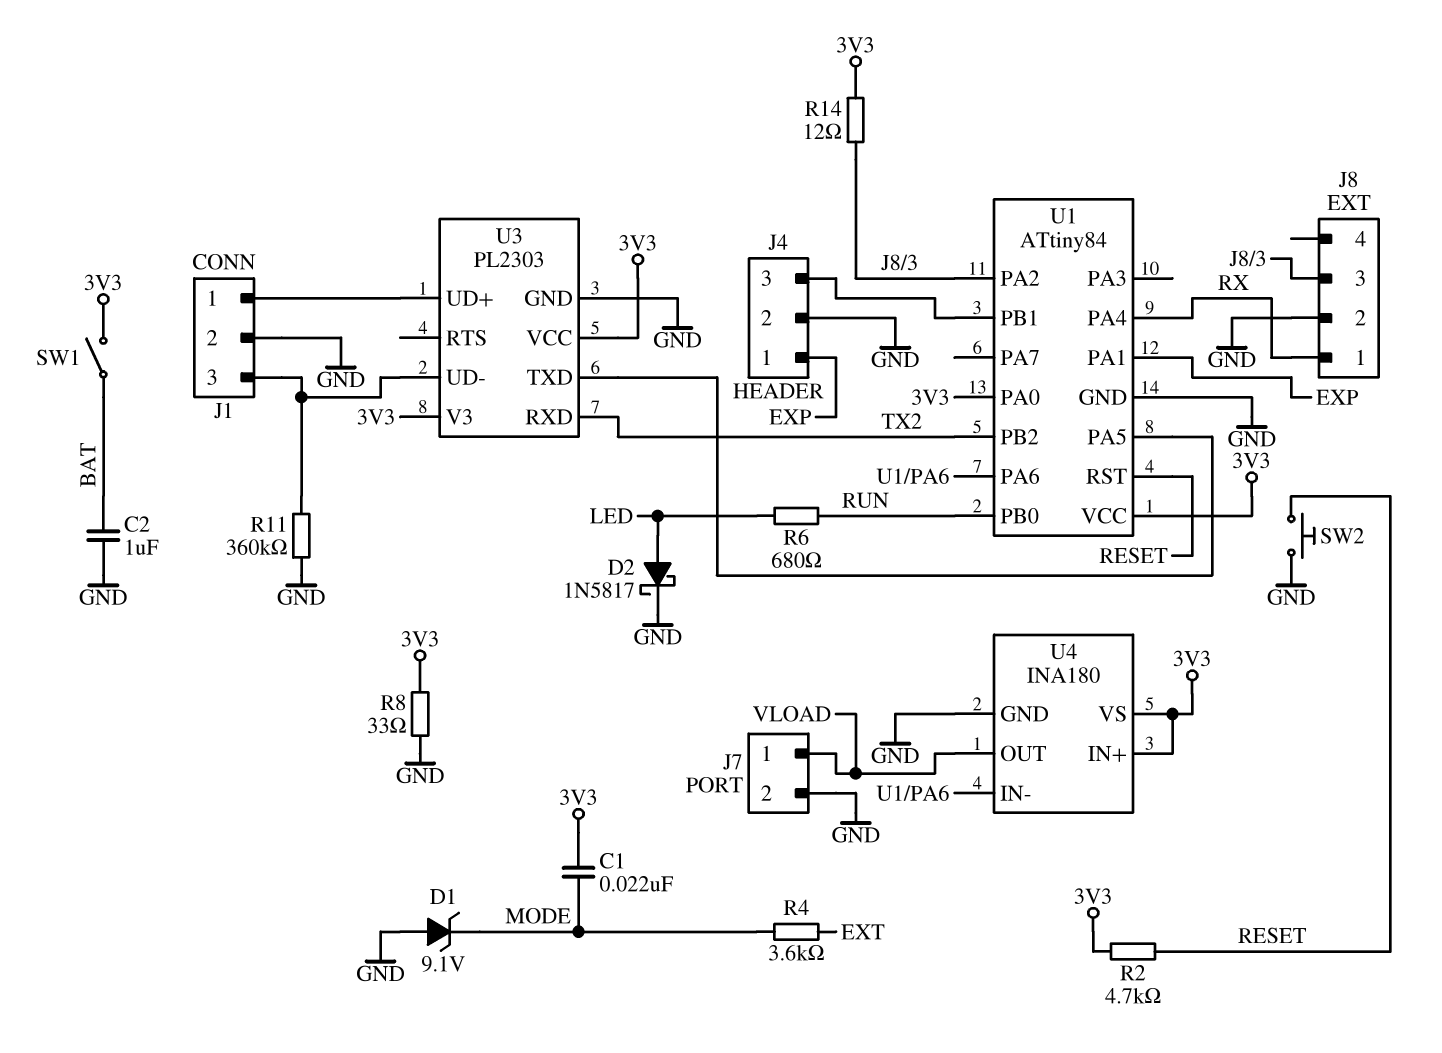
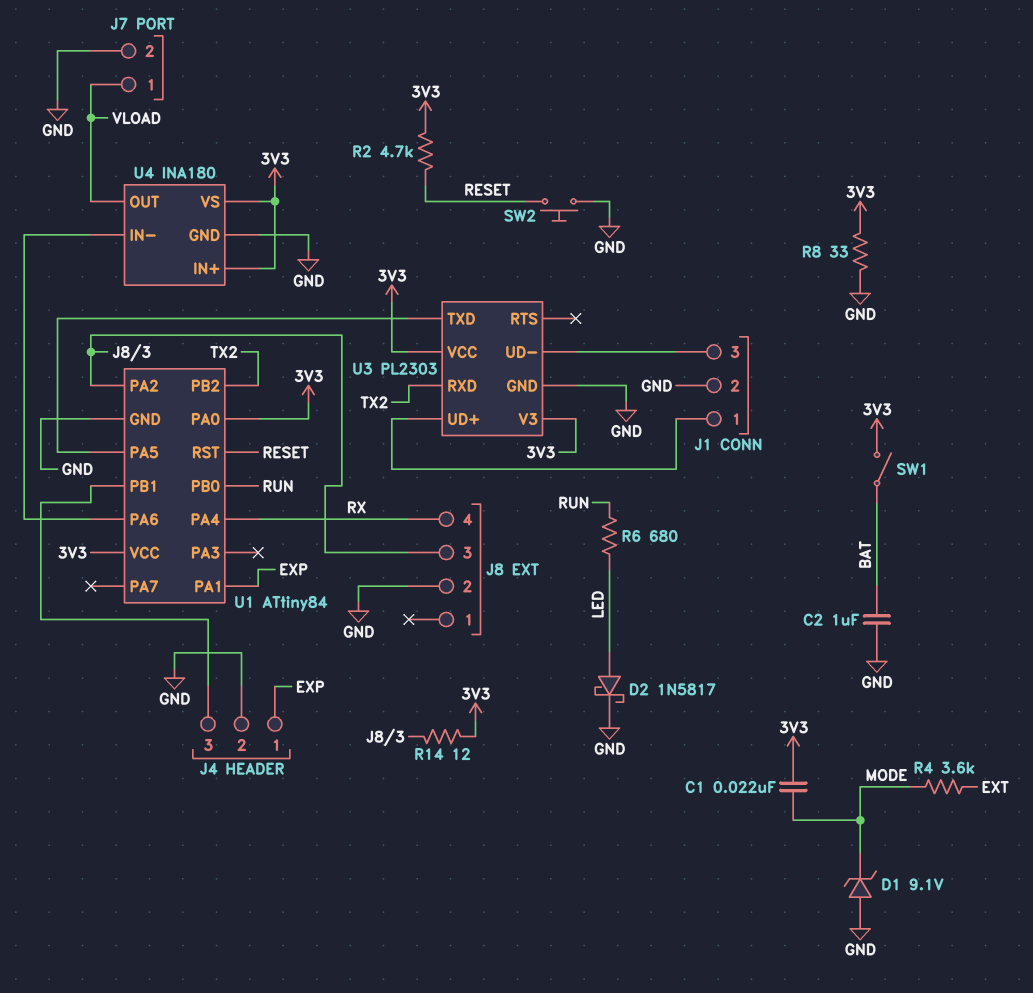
J8 pin 1: RX -> none
J8 pin 4: none -> RX
R11: 360k (GND, J1/3) -> none

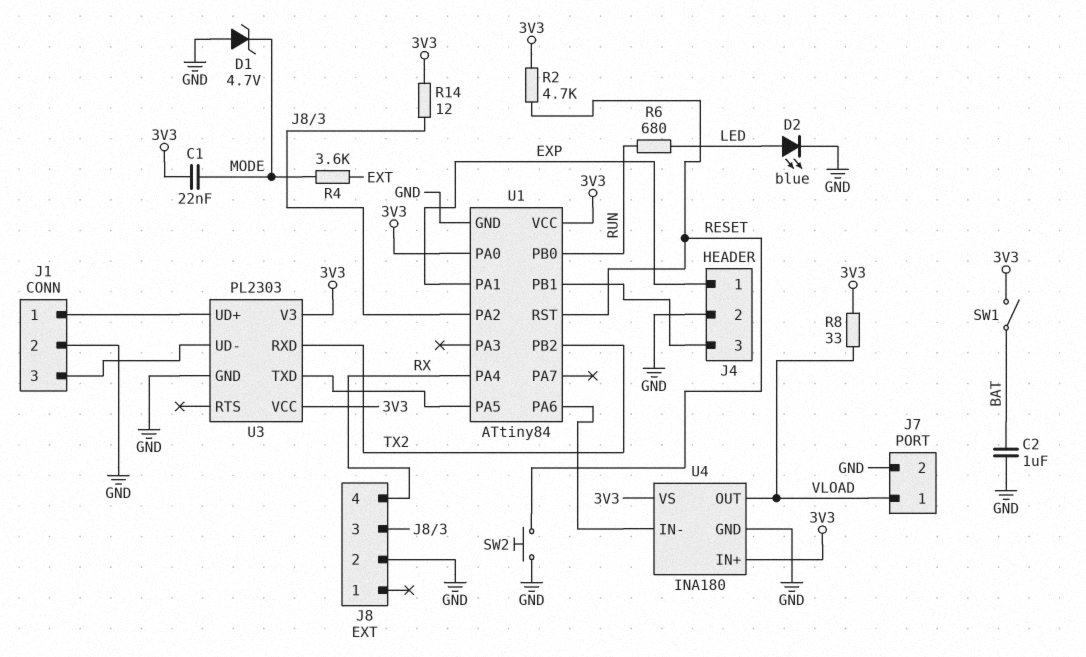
D1: zener 9.1V (A GND, K MODE) -> zener 4.7V (A GND, K MODE)
D2: schottky 1N5817 (A LED, K GND) -> LED blue (A LED, K GND)
R8: 33 (3V3, GND) -> 33 (3V3, VLOAD)

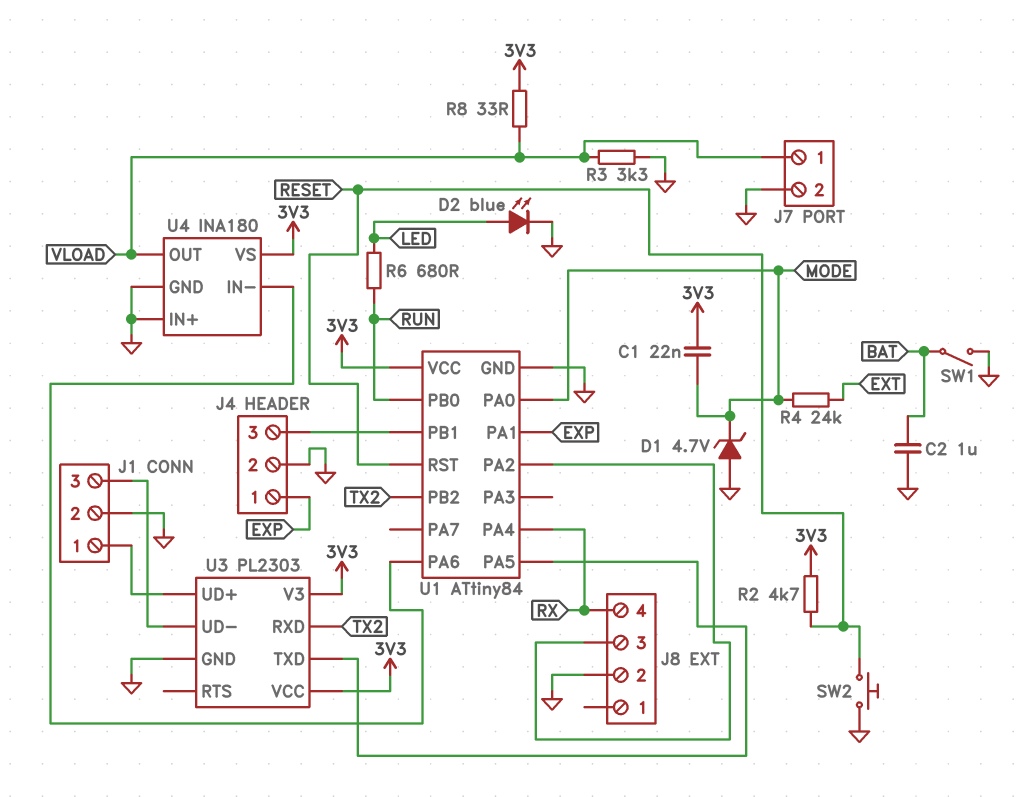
R3: none -> 3.3k (GND, VLOAD)
R4: 3.6k (EXT, MODE) -> 24k (EXT, MODE)
R14: 12 (3V3, J8/3) -> none
SW1: switch (3V3, BAT) -> switch (BAT, GND)
U1 pin PA0: 3V3 -> MODE
U4 pin IN+: 3V3 -> GND

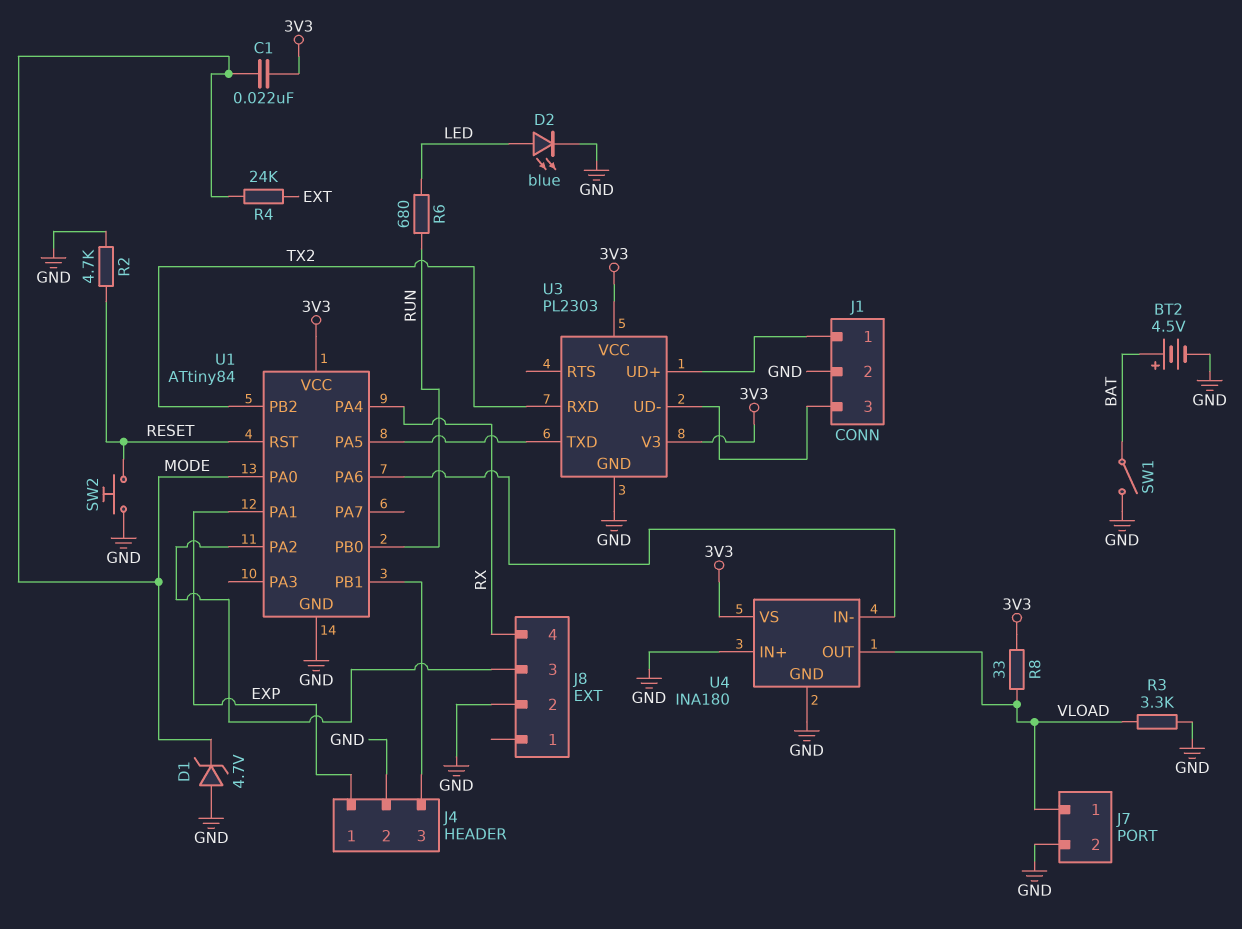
BT2: none -> 4.5V (plus BAT, minus GND)
C2: 1uF (BAT, GND) -> none
R2: 4.7k (3V3, RESET) -> 4.7k (GND, RESET)

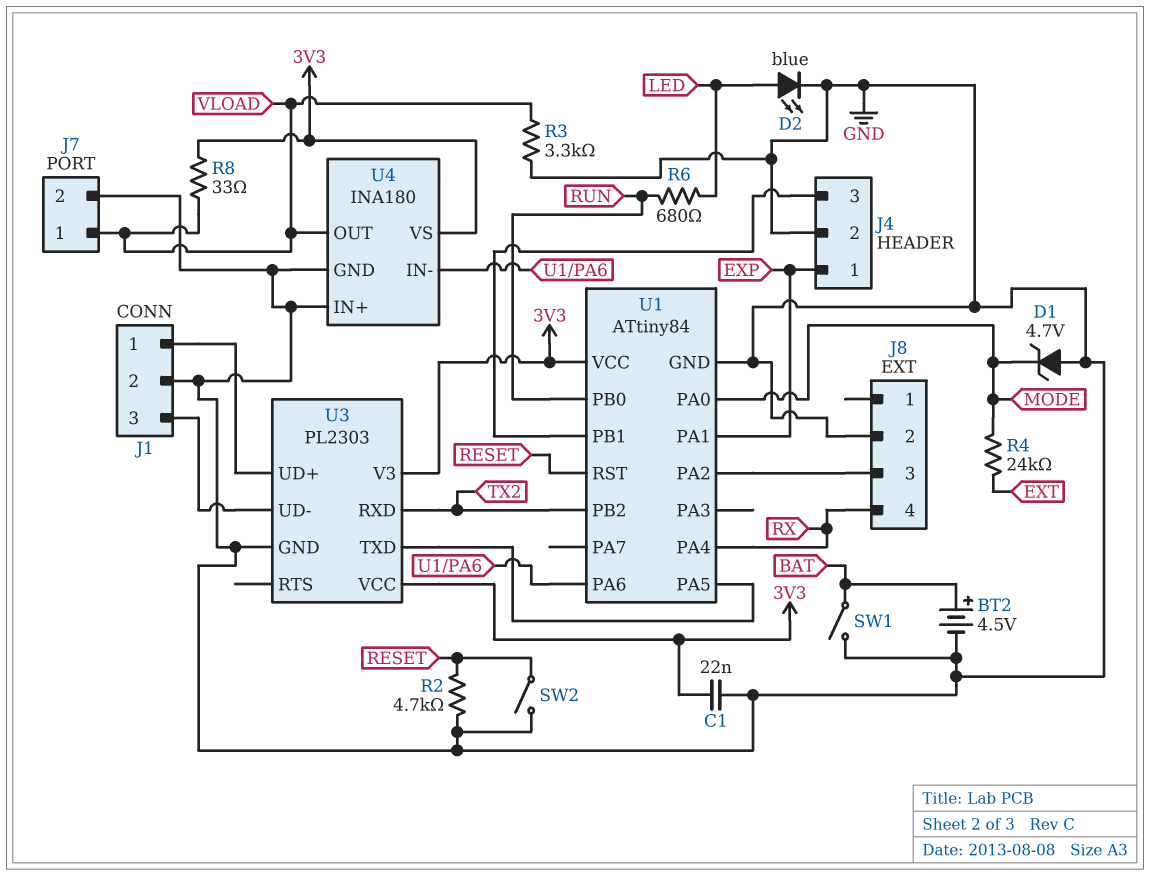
C1: 22nF (3V3, MODE) -> 22nF (3V3, GND)
SW2: button (GND, RESET) -> switch (GND, RESET)

